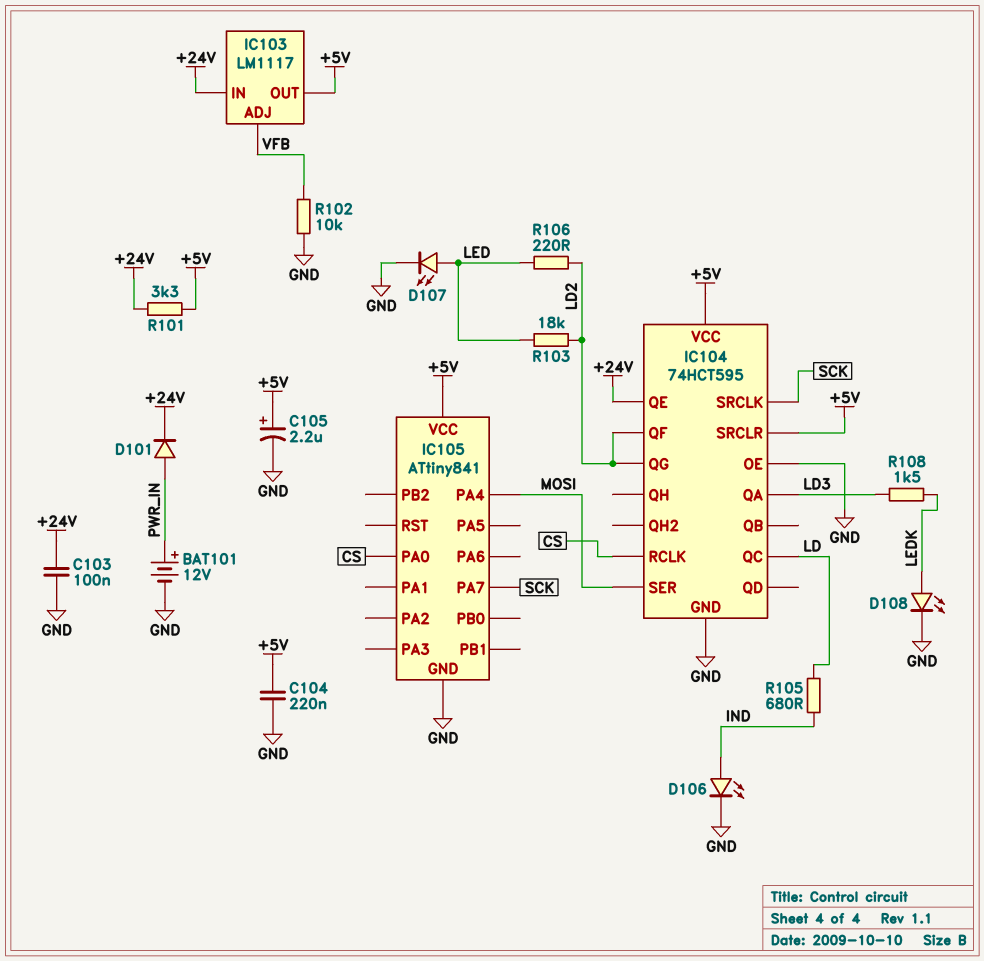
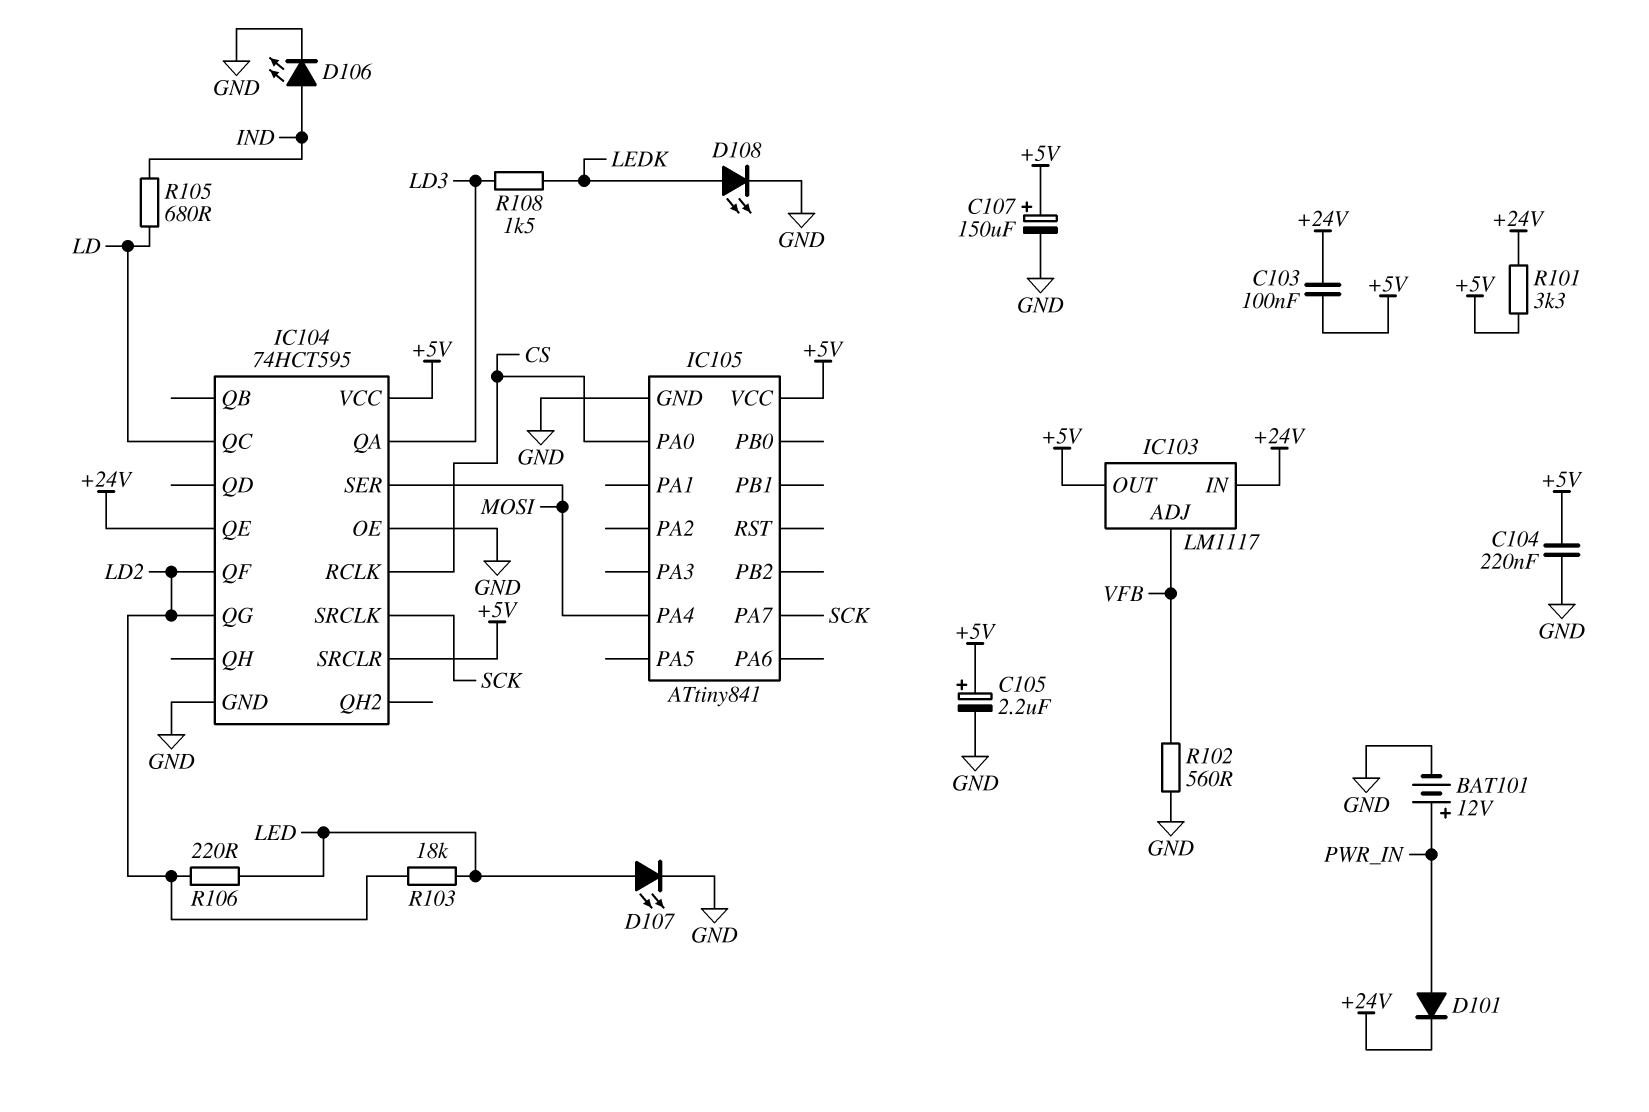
C103: 100nF (+24V, GND) -> 100nF (+5V, +24V)
C107: none -> 150uF (plus +5V, minus GND)
R102: 10k (GND, VFB) -> 560 (GND, VFB)

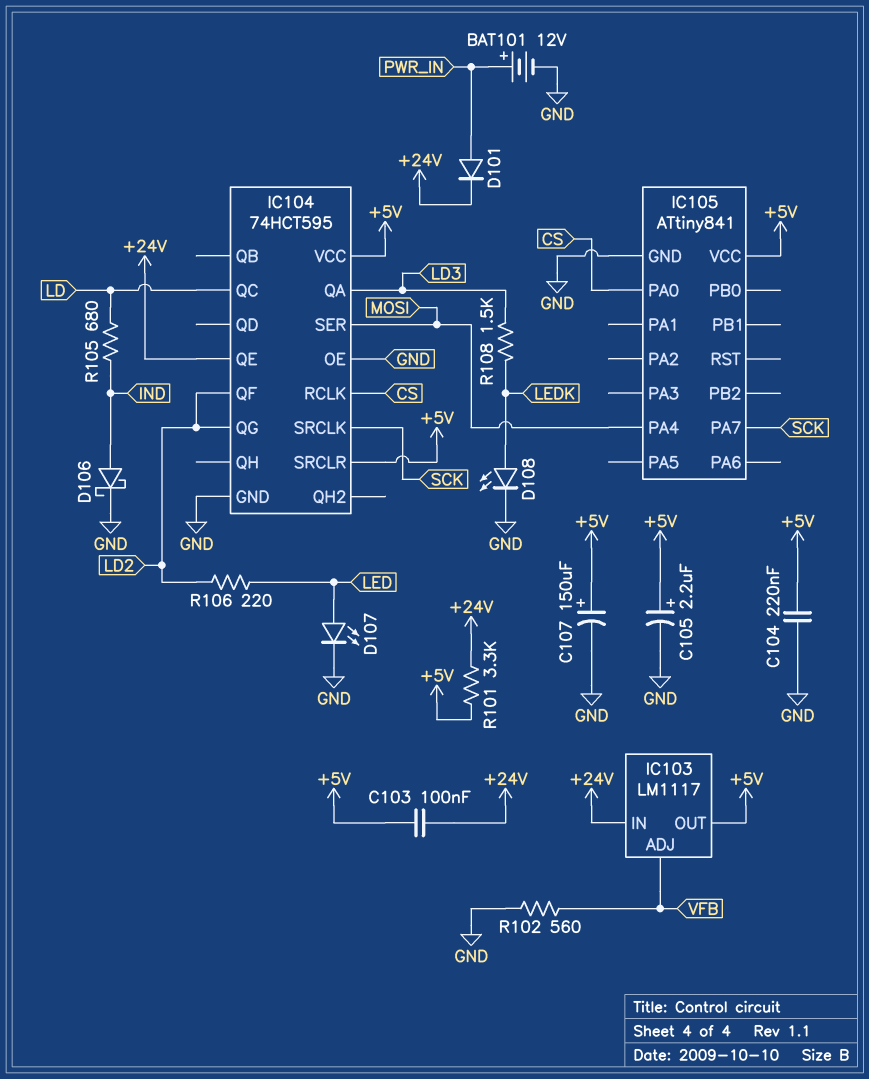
D106: LED (A IND, K GND) -> schottky (A IND, K GND)
R103: 18k (LD2, LED) -> none

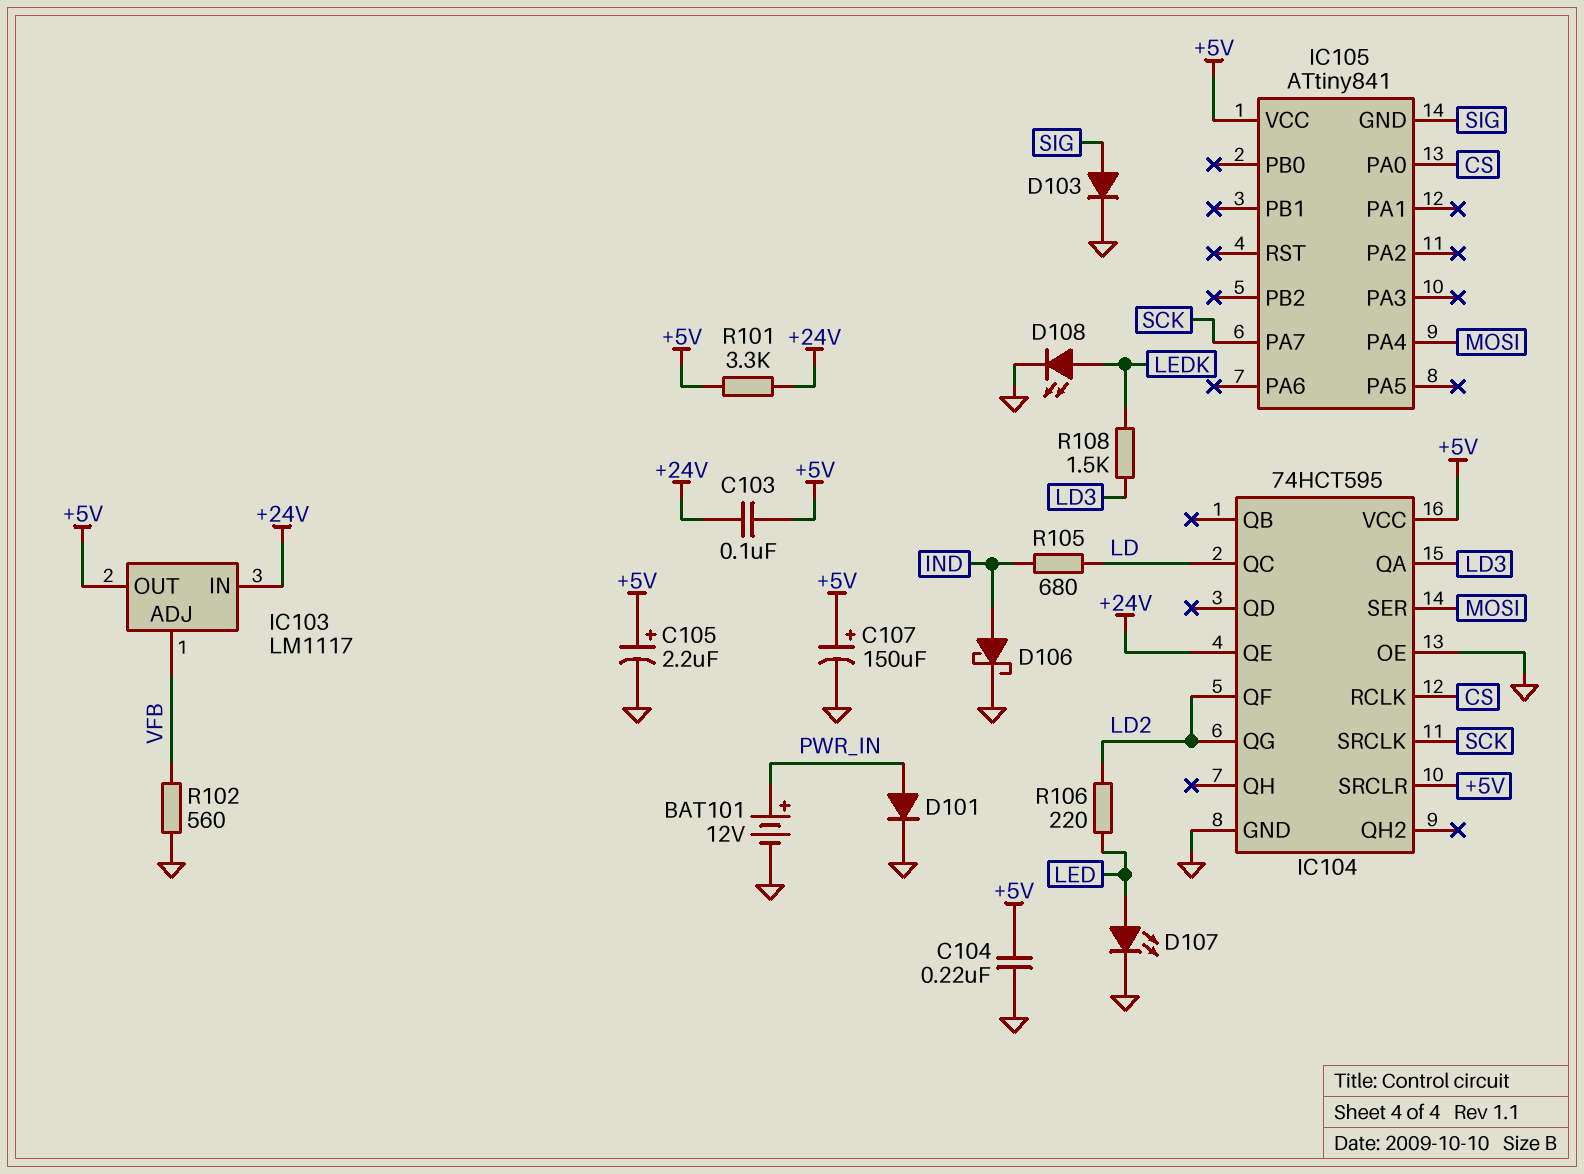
D101: diode (A PWR_IN, K +24V) -> diode (A PWR_IN, K GND)
D103: none -> diode (A SIG, K GND)
IC105 pin GND: GND -> SIG

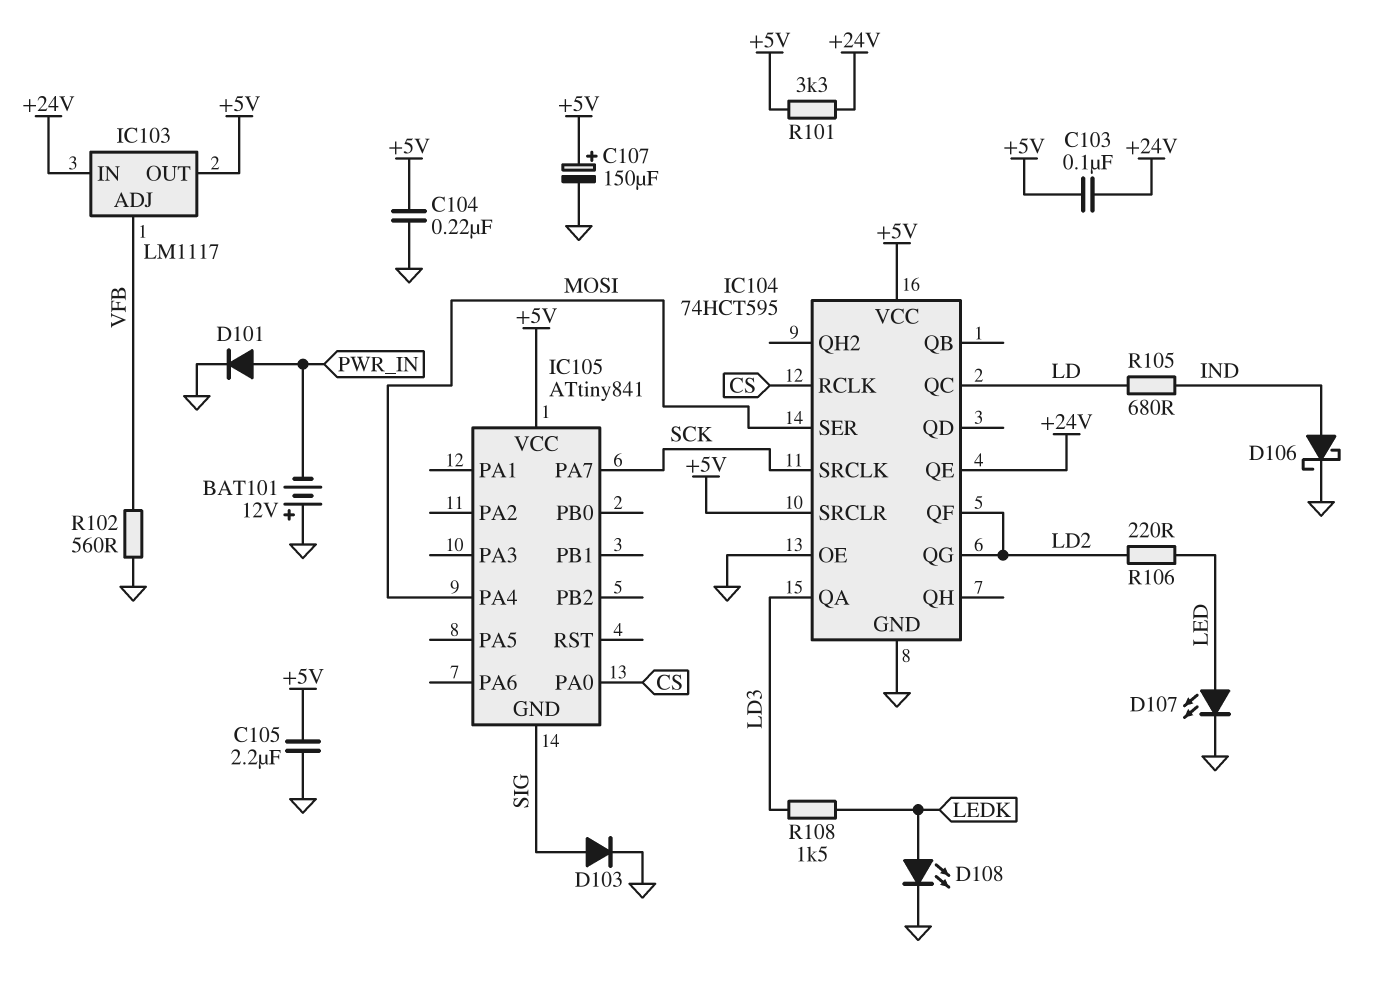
BAT101: 12V (plus PWR_IN, minus GND) -> 12V (plus GND, minus PWR_IN)
C105: 2.2uF (plus +5V, minus GND) -> 2.2uF (+5V, GND)

